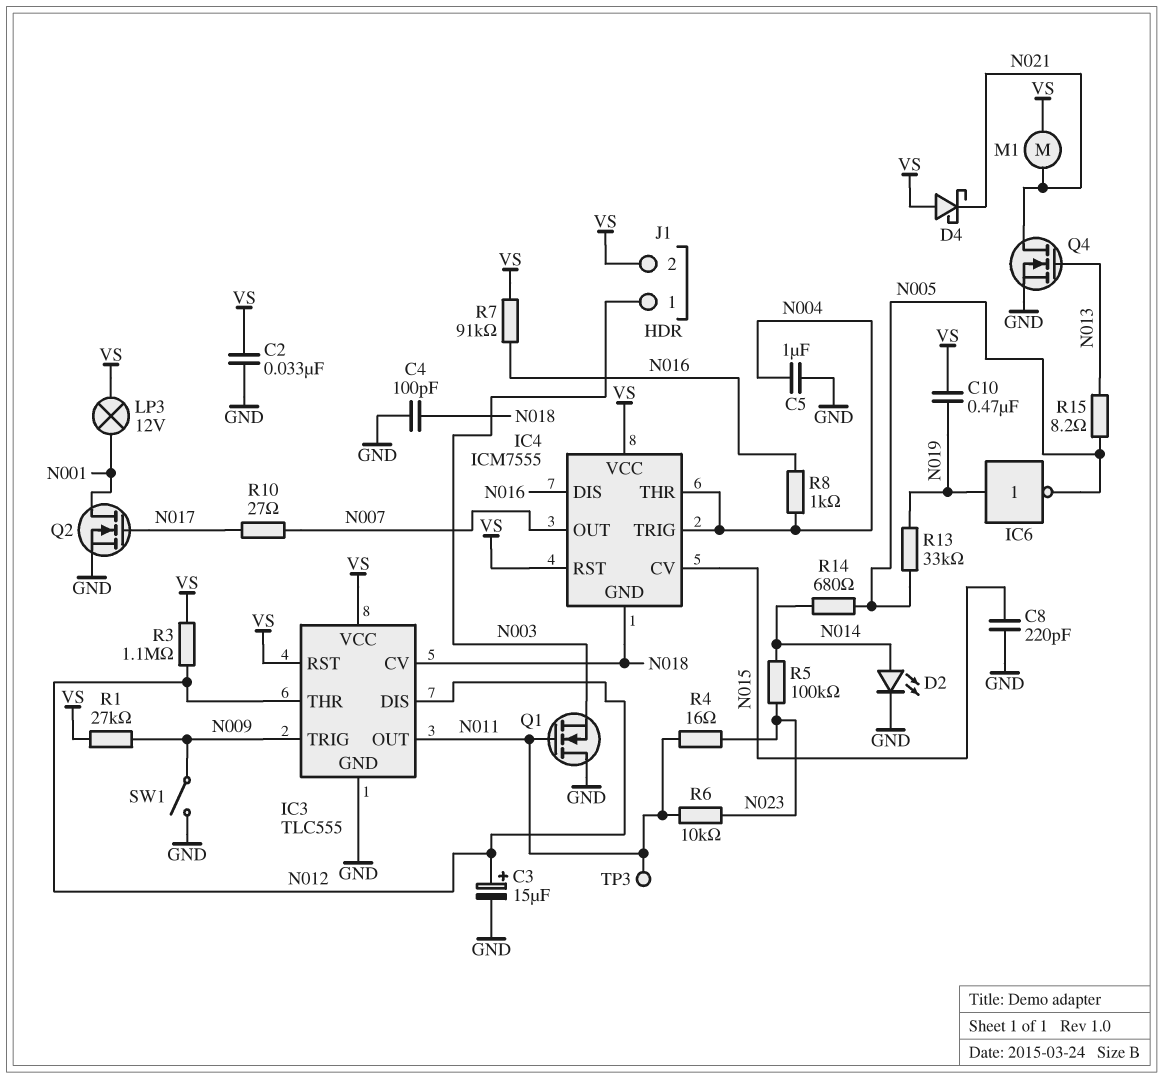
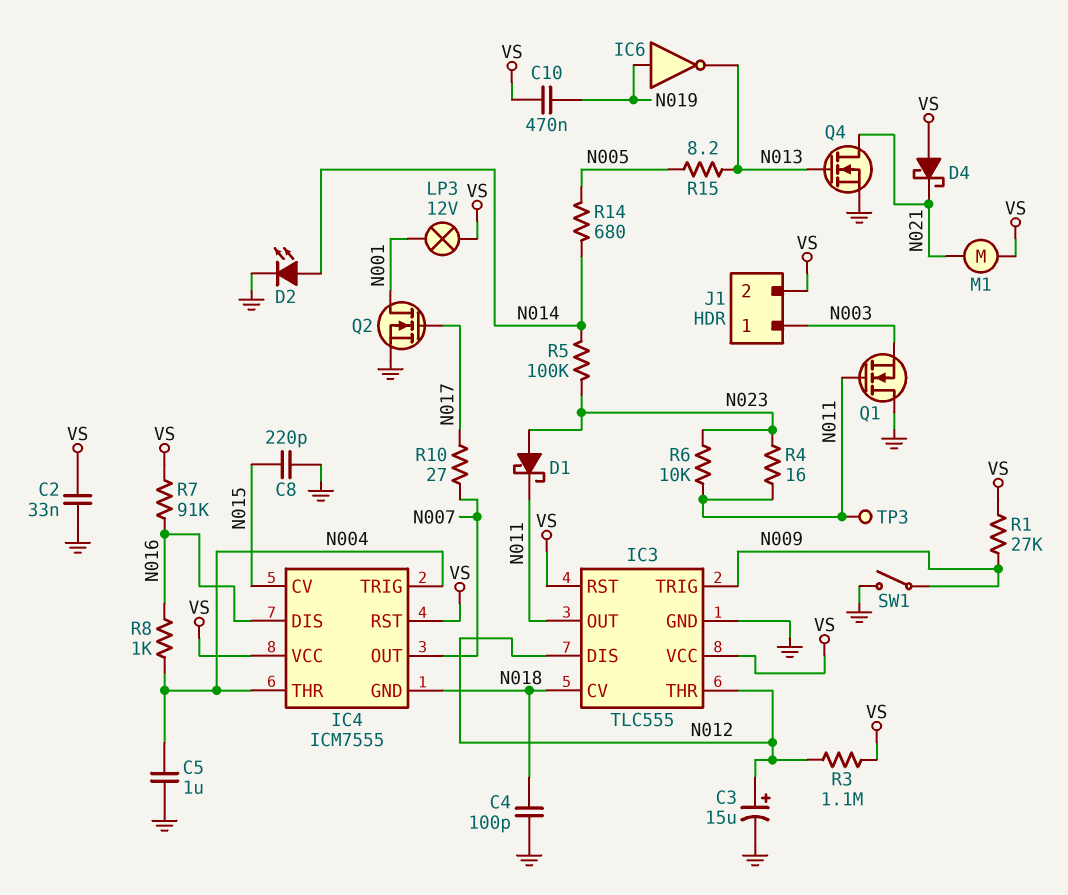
D1: none -> schottky (A N023, K N011)
IC6: NOT (in N019, out N005) -> NOT (in N019, out N013)
R13: 33k (N005, N019) -> none

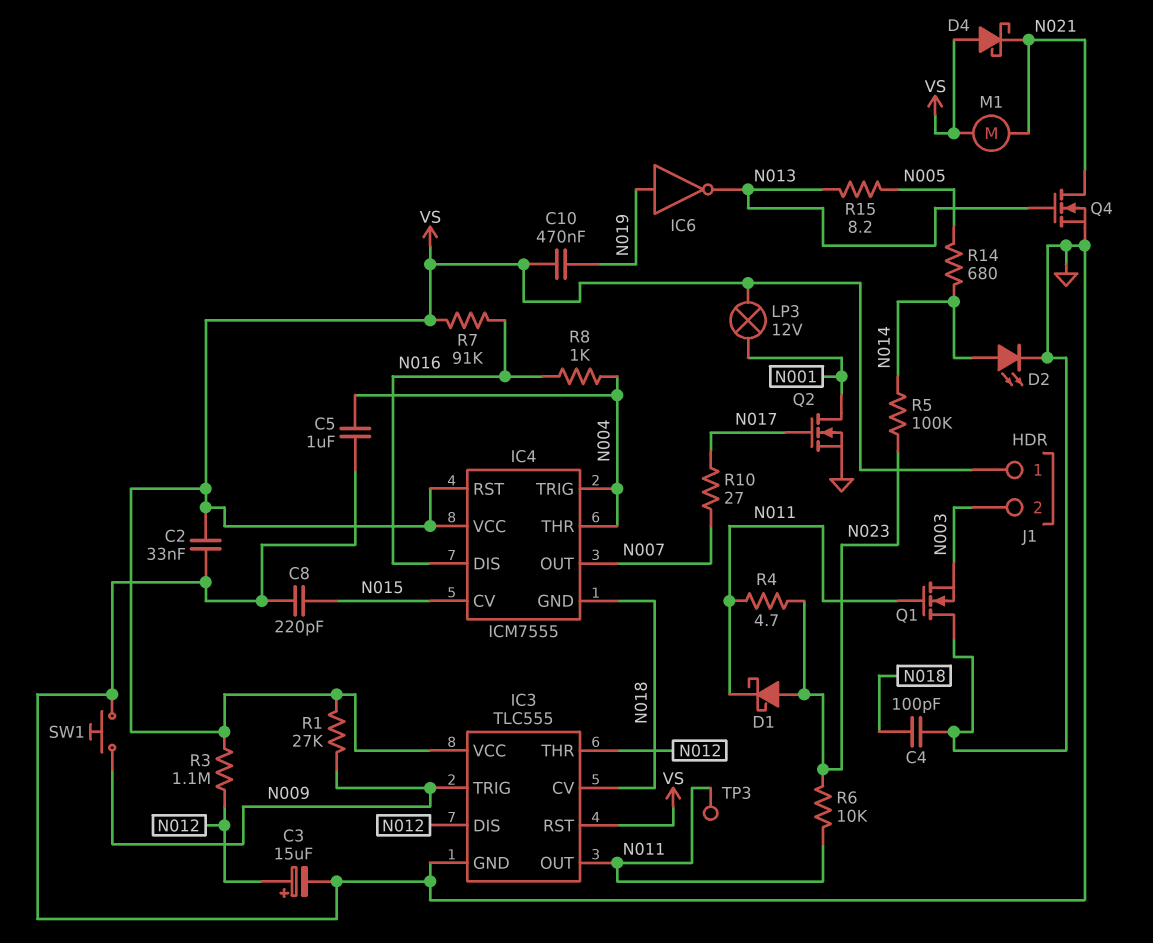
J1 pin 1: N003 -> VS
J1 pin 2: VS -> N003
R4: 16 (N011, N023) -> 4.7 (N011, N023)
SW1: switch (GND, N009) -> button (GND, N009)

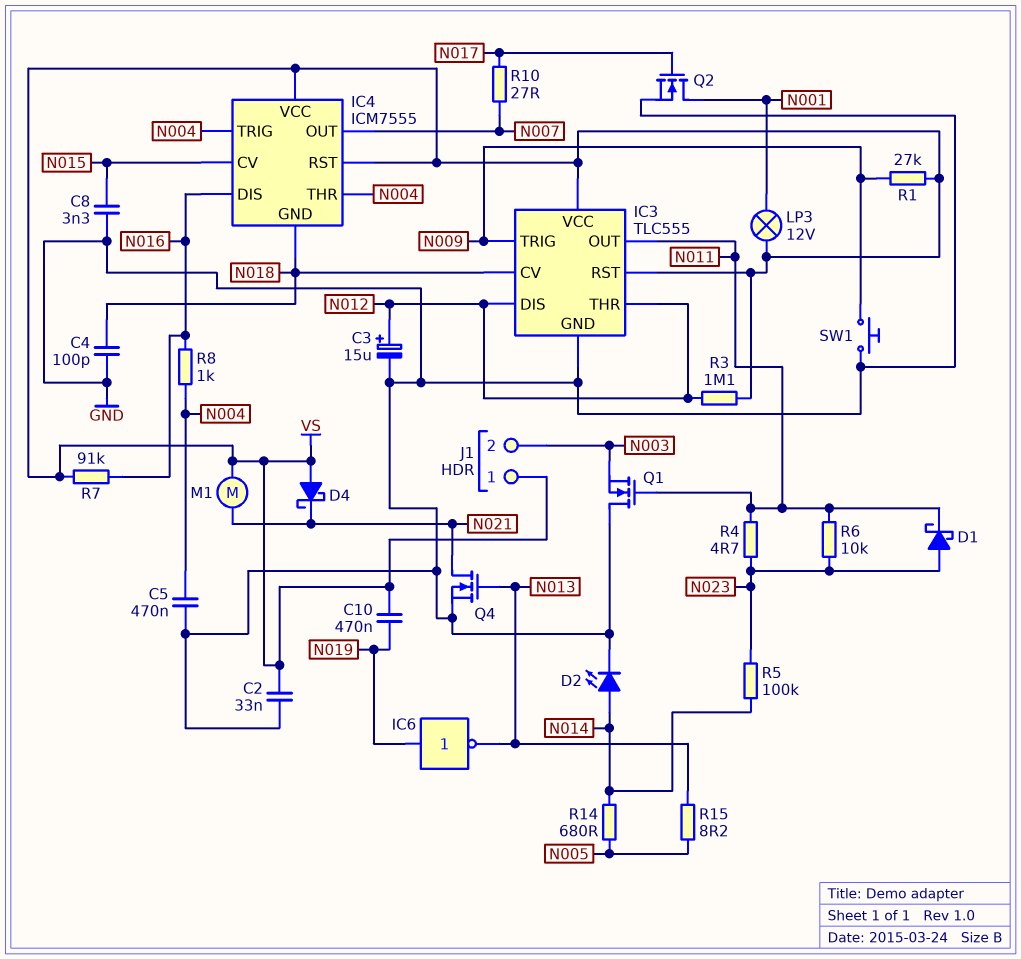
C5: 1uF (GND, N004) -> 470nF (GND, N004)
C8: 220pF (GND, N015) -> 3.3nF (GND, N015)
TP3: test point (N011) -> none

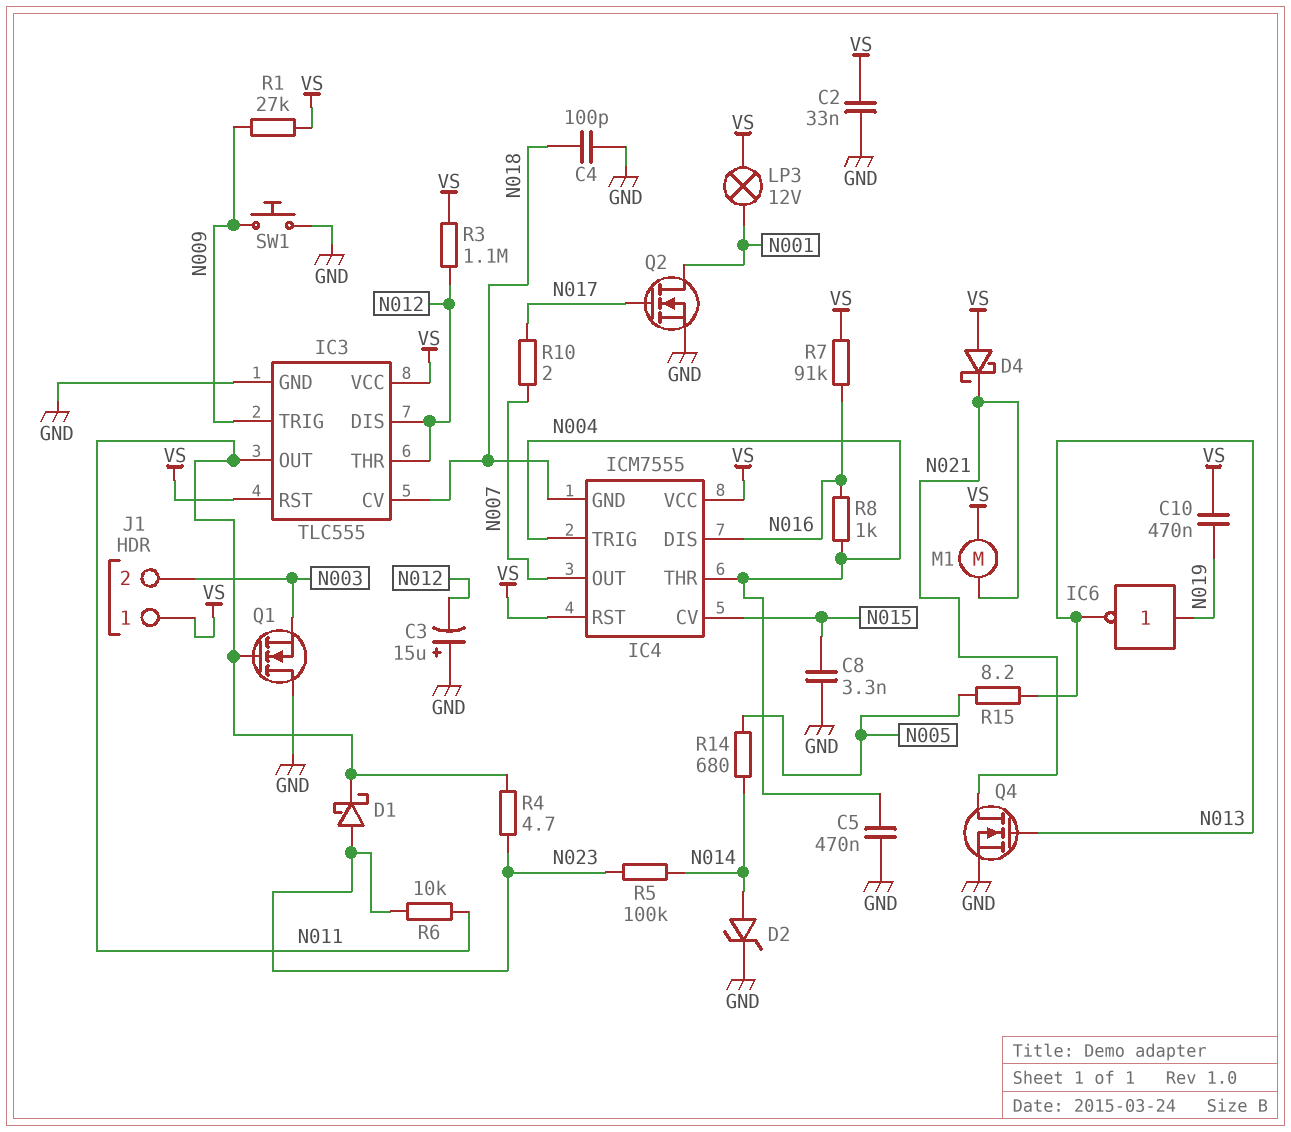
C3: 15uF (plus N012, minus GND) -> 15uF (plus GND, minus N012)
D2: LED (A N014, K GND) -> zener (A N014, K GND)
R10: 27 (N007, N017) -> 2 (N007, N017)

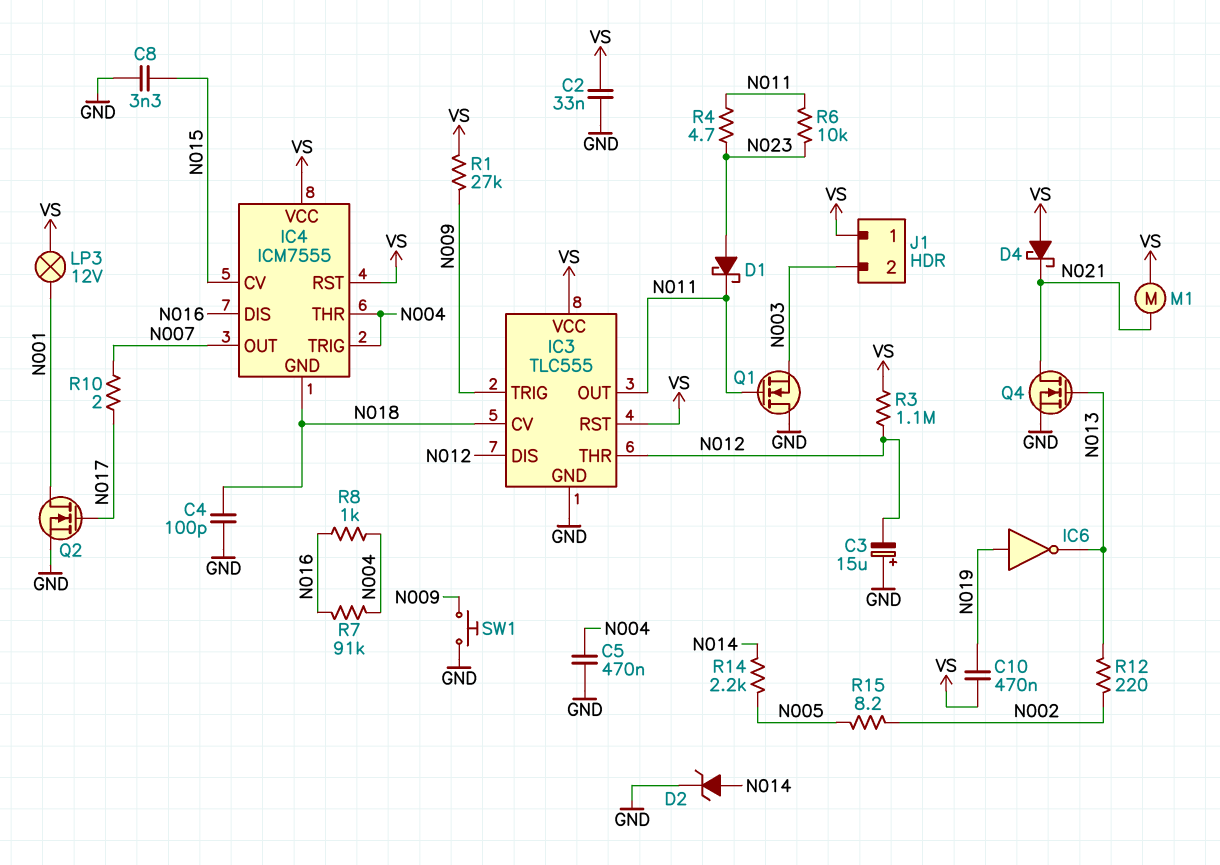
R5: 100k (N014, N023) -> none
R7: 91k (N016, VS) -> 91k (N004, N016)
R12: none -> 220 (N002, N013)
R14: 680 (N005, N014) -> 2.2k (N005, N014)
R15: 8.2 (N005, N013) -> 8.2 (N002, N005)

